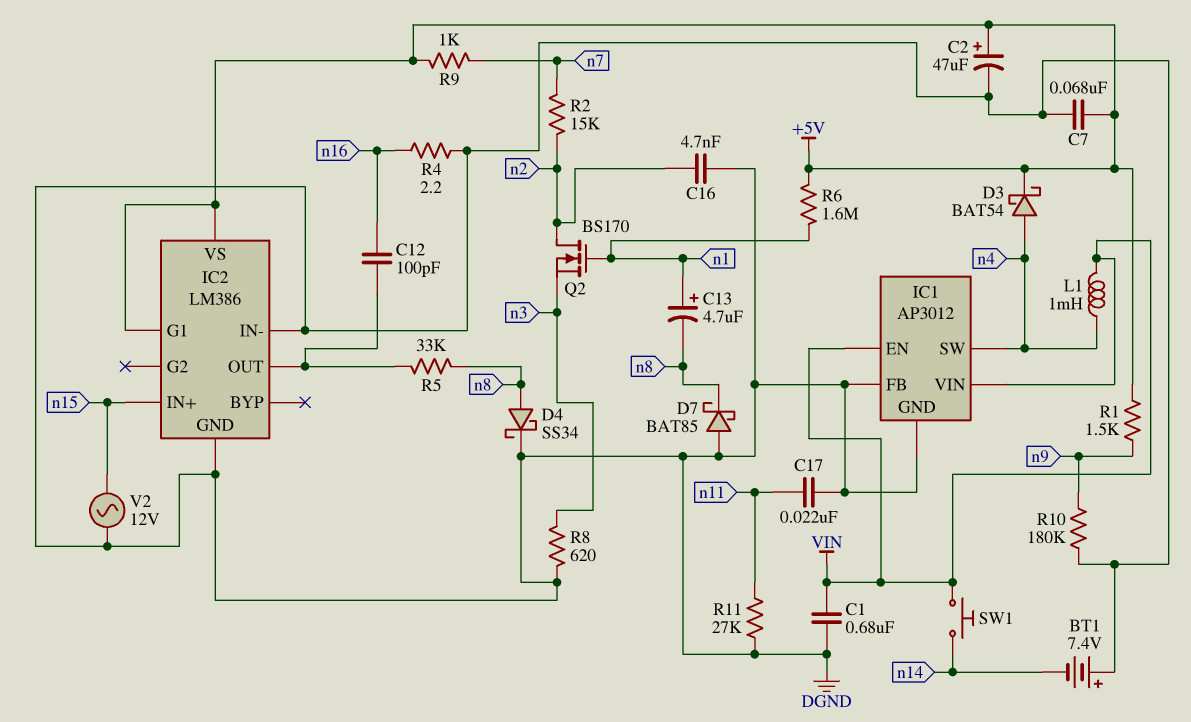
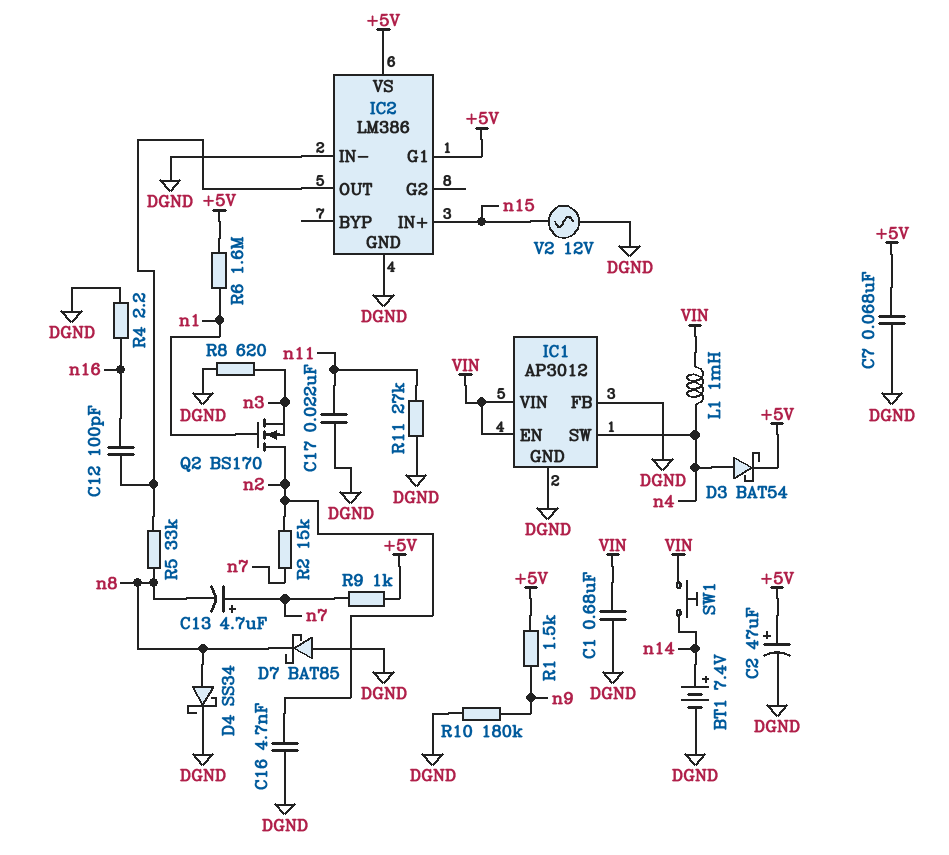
BT1: 7.4V (plus DGND, minus n14) -> 7.4V (plus n14, minus DGND)
C13: 4.7uF (plus n1, minus n8) -> 4.7uF (plus n7, minus n8)

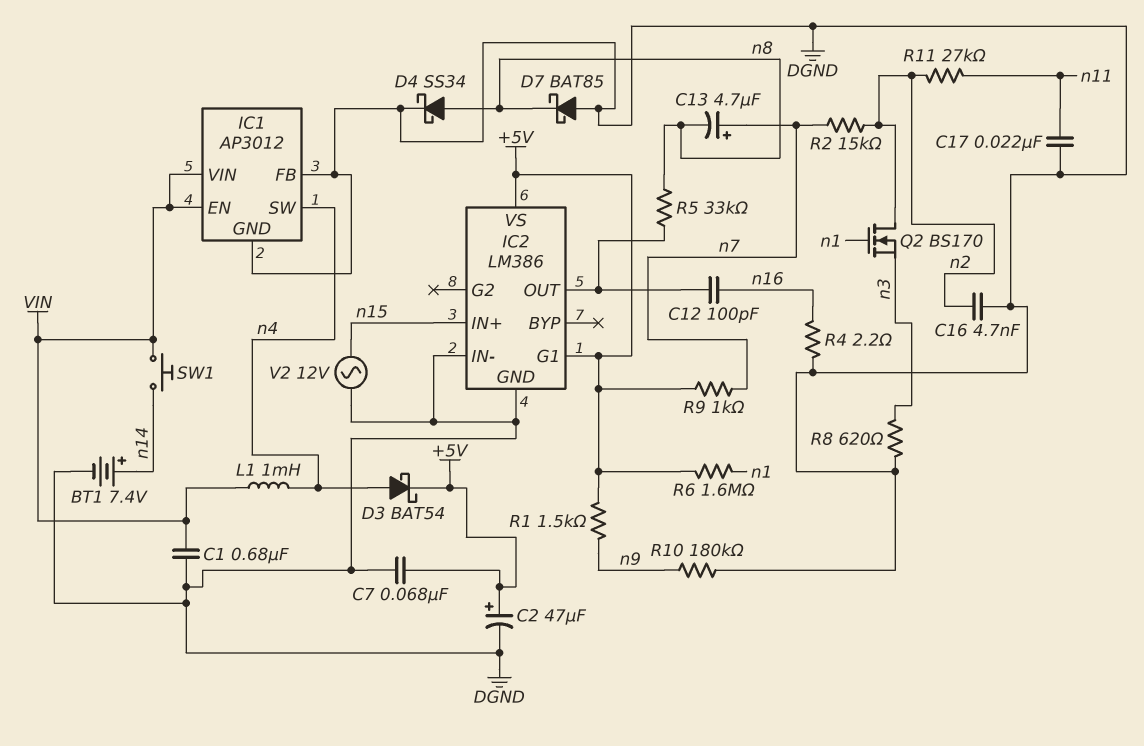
R11: 27k (DGND, n11) -> 27k (n2, n11)

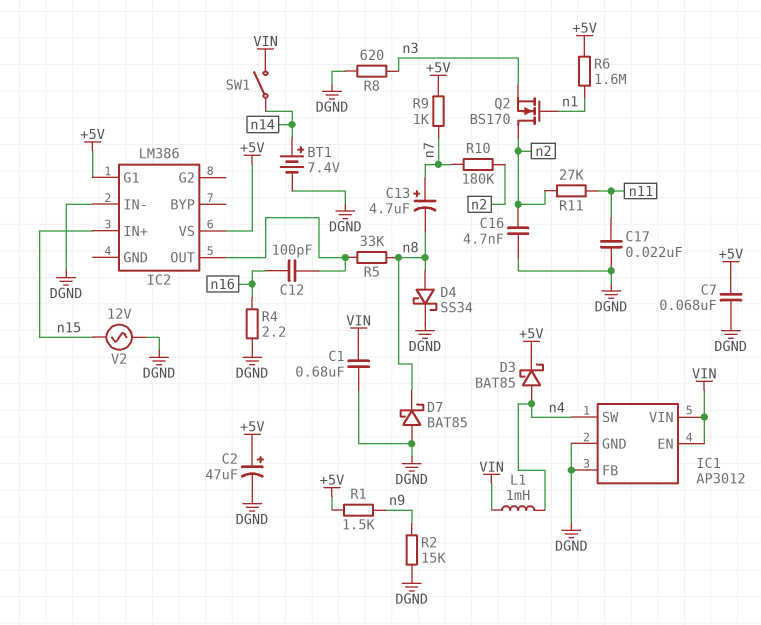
D3: schottky BAT54 (A n4, K +5V) -> schottky BAT85 (A n4, K +5V)
IC2 pin GND: DGND -> none
R2: 15k (n2, n7) -> 15k (DGND, n9)
R10: 180k (DGND, n9) -> 180k (n2, n7)
SW1: button (VIN, n14) -> switch (VIN, n14)

